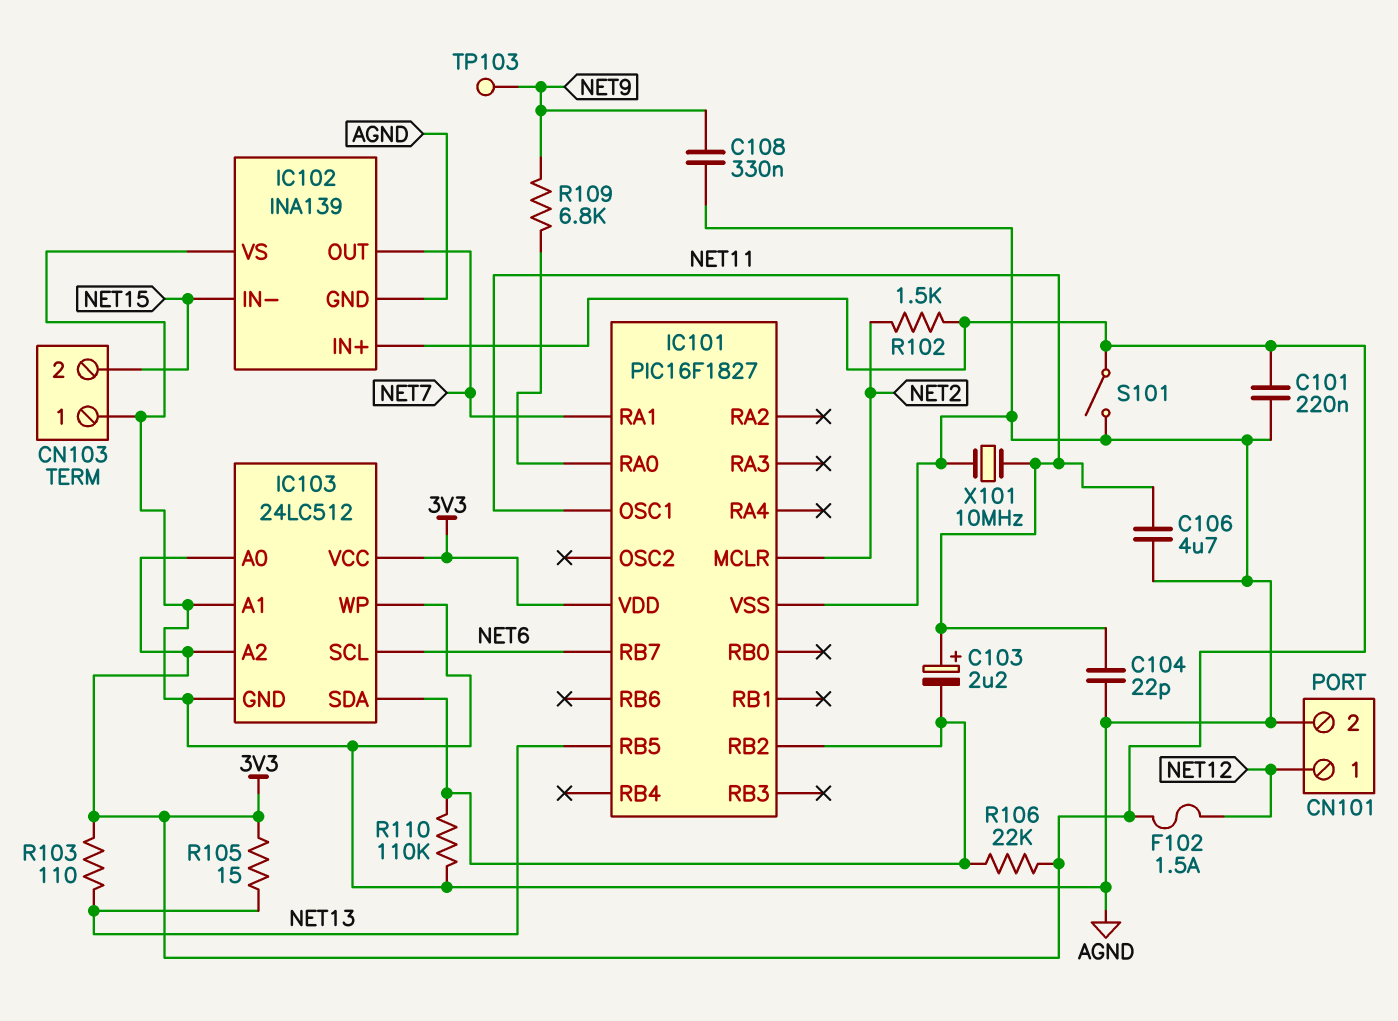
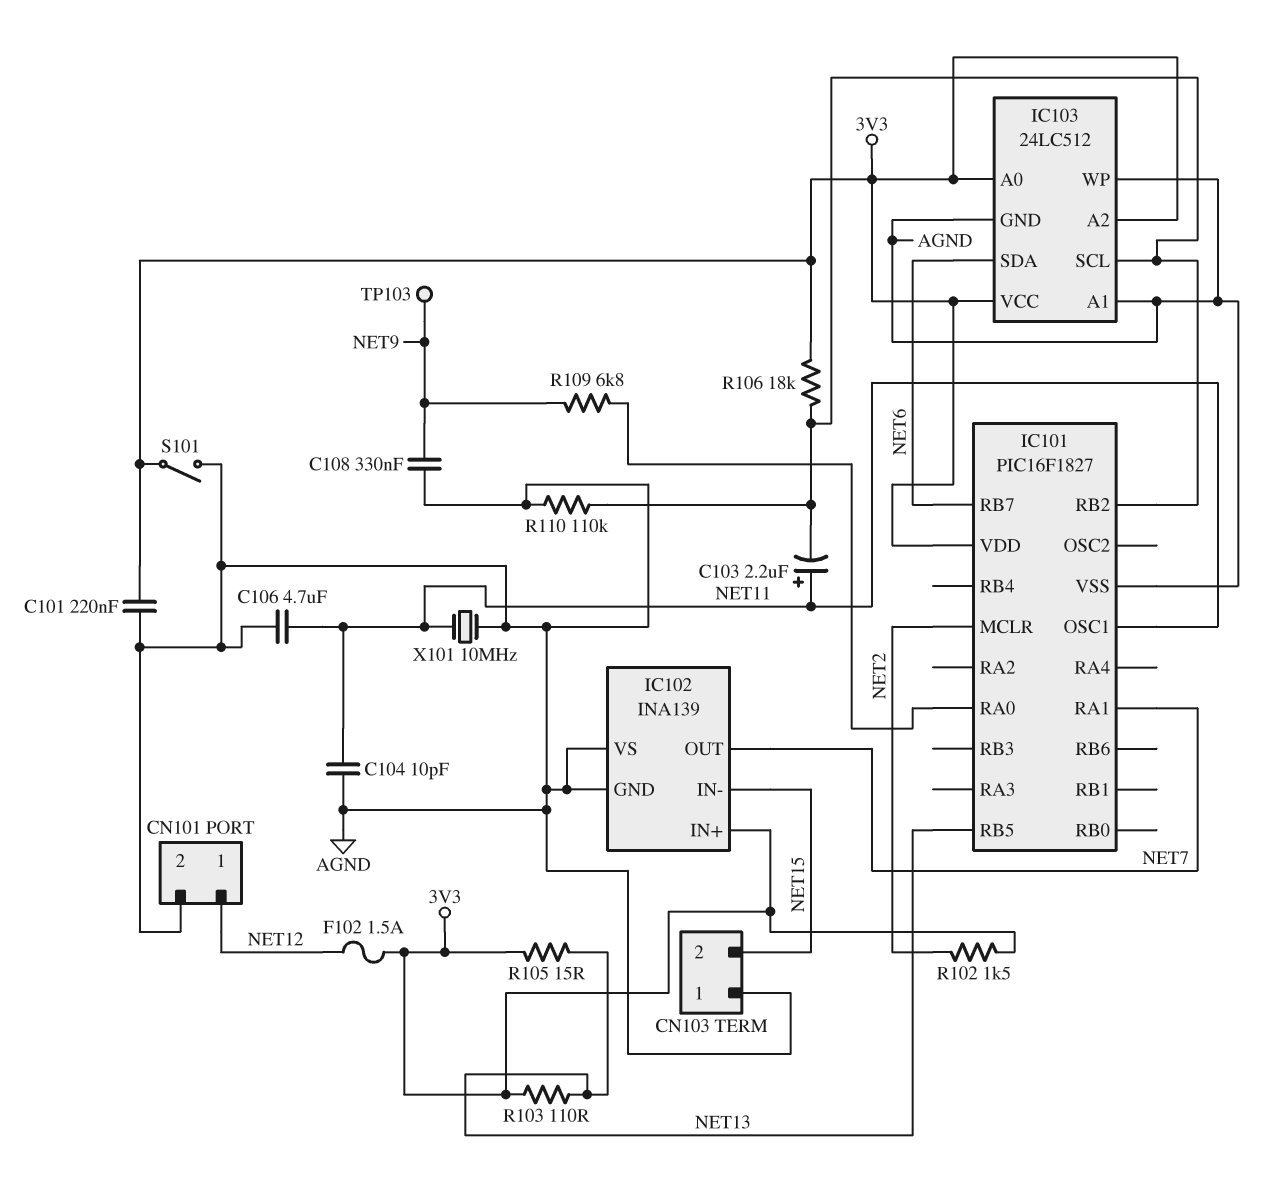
C104: 22pF (AGND, NET11) -> 10pF (AGND, NET11)
IC103 pin SCL: NET6 -> IC101/RB2
IC103 pin SDA: IC101/RB2 -> NET6
R106: 22k (3V3, IC101/RB2) -> 18k (3V3, IC101/RB2)

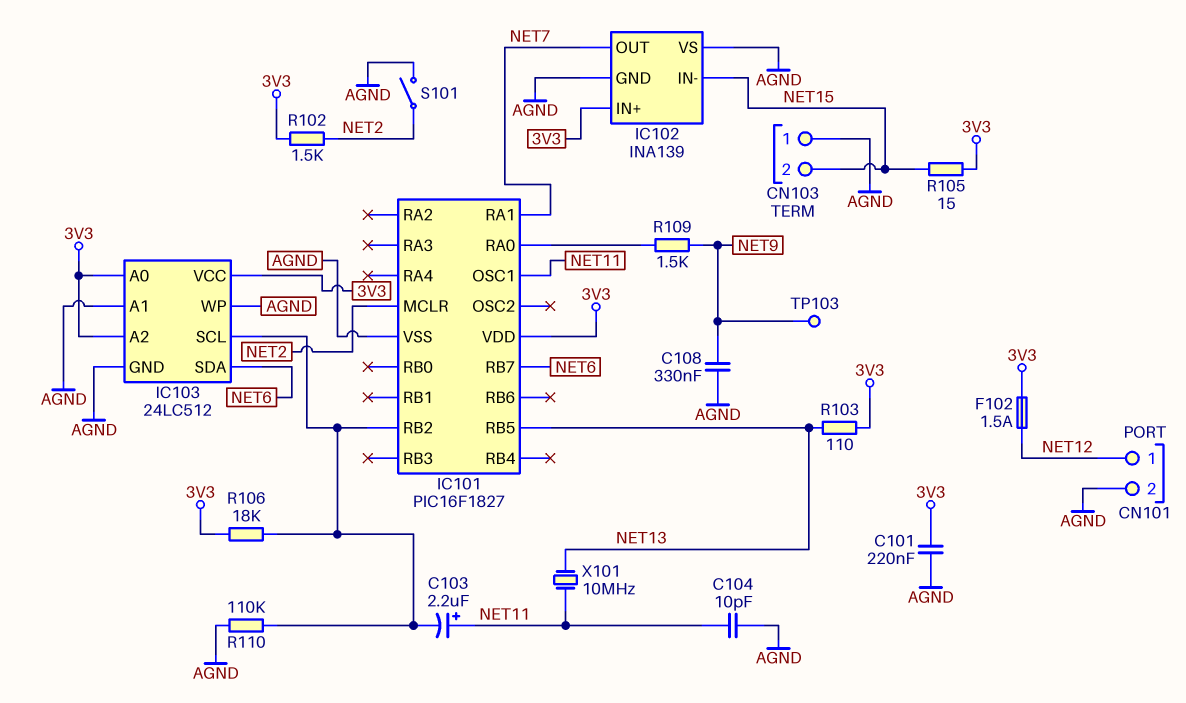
C106: 4.7uF (AGND, NET11) -> none
R105: 15 (3V3, NET13) -> 15 (3V3, NET15)
R109: 6.8k (IC101/RA0, NET9) -> 1.5k (IC101/RA0, NET9)
S101: switch (3V3, AGND) -> switch (AGND, NET2)
X101: 10MHz (AGND, NET11) -> 10MHz (NET11, NET13)

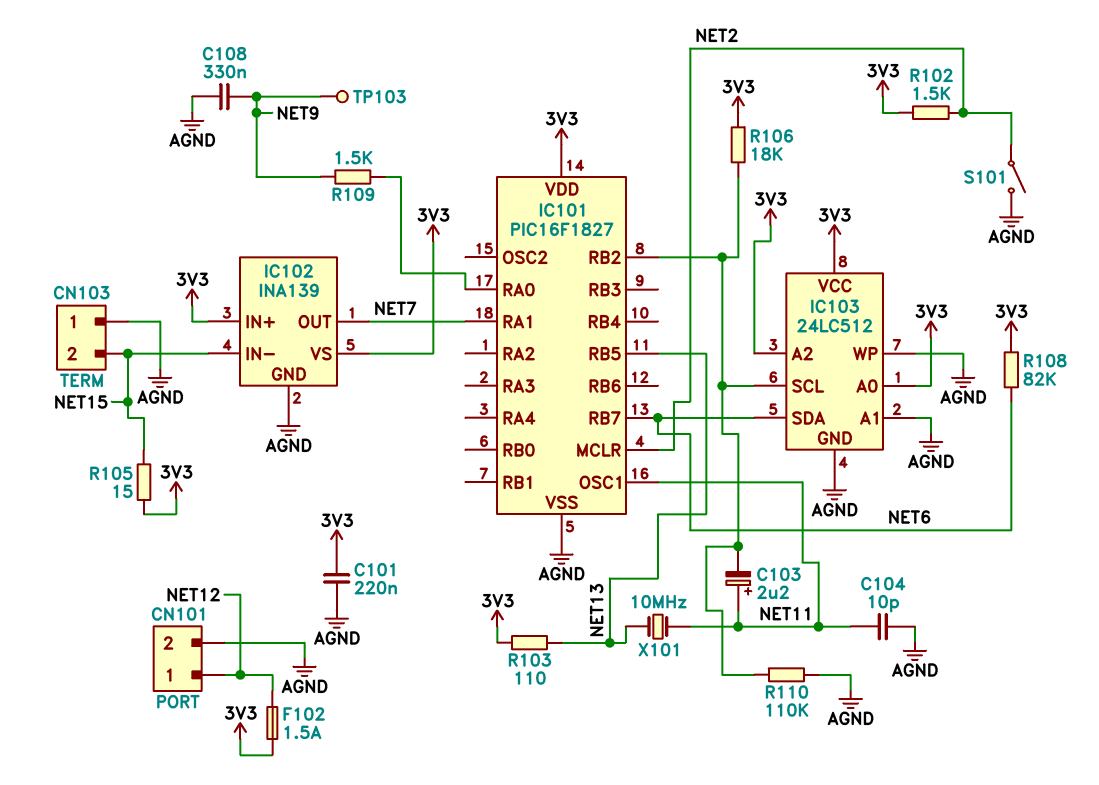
IC102 pin VS: AGND -> 3V3
R108: none -> 82k (3V3, NET6)

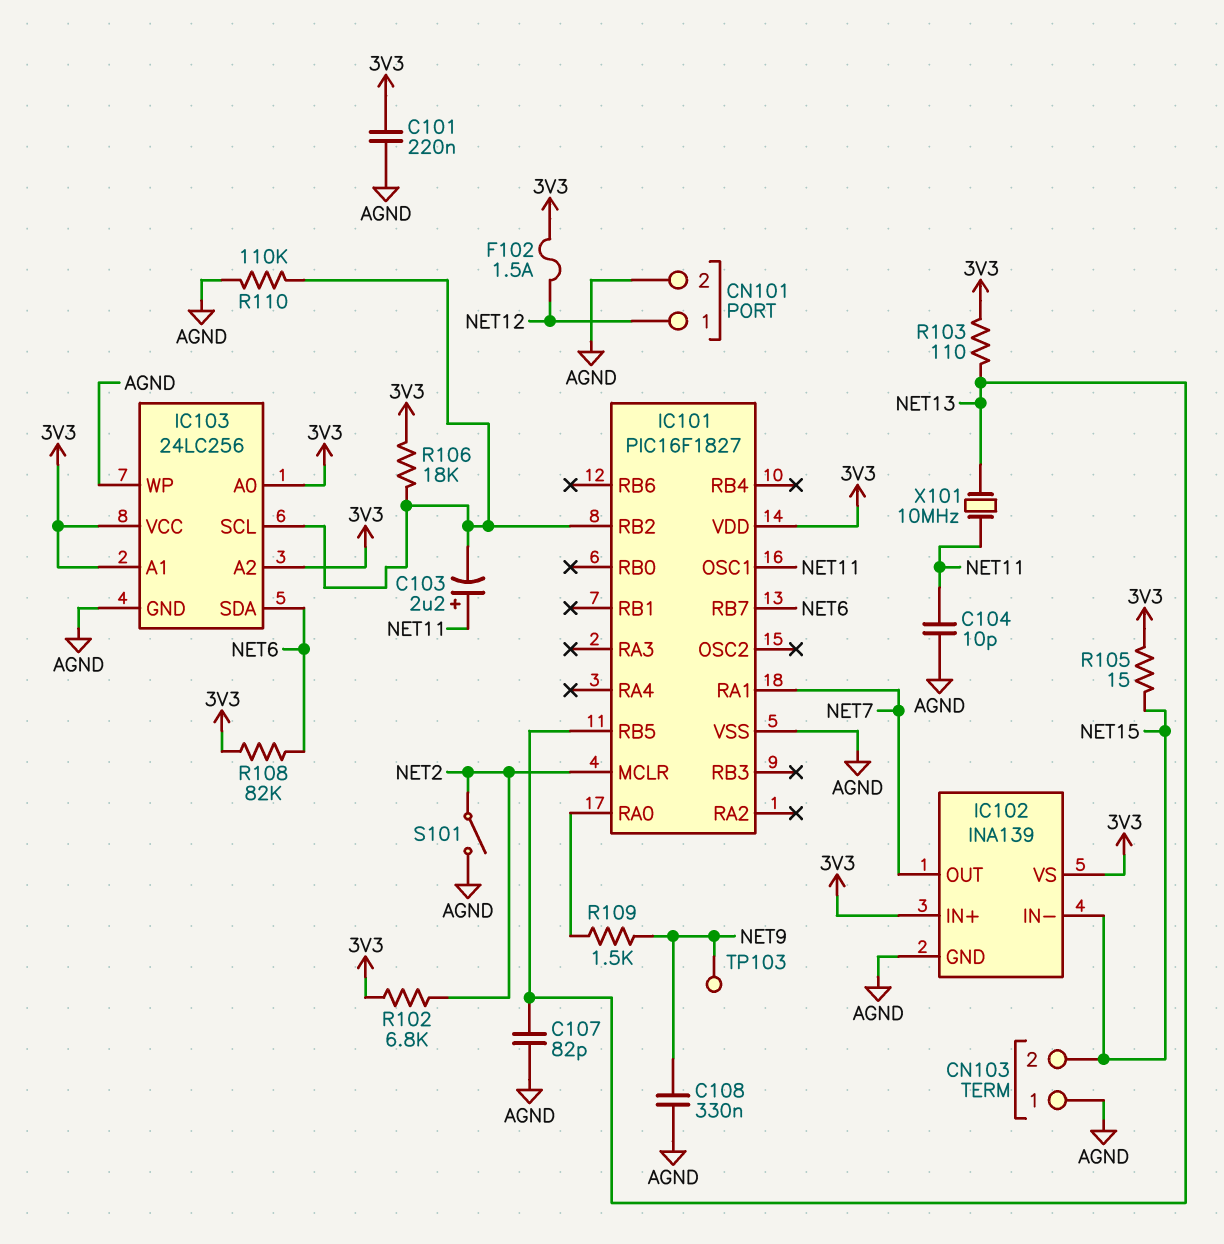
C107: none -> 82pF (AGND, NET13)
IC103: 24LC512 -> 24LC256
IC103 pin A1: AGND -> 3V3
R102: 1.5k (3V3, NET2) -> 6.8k (3V3, NET2)

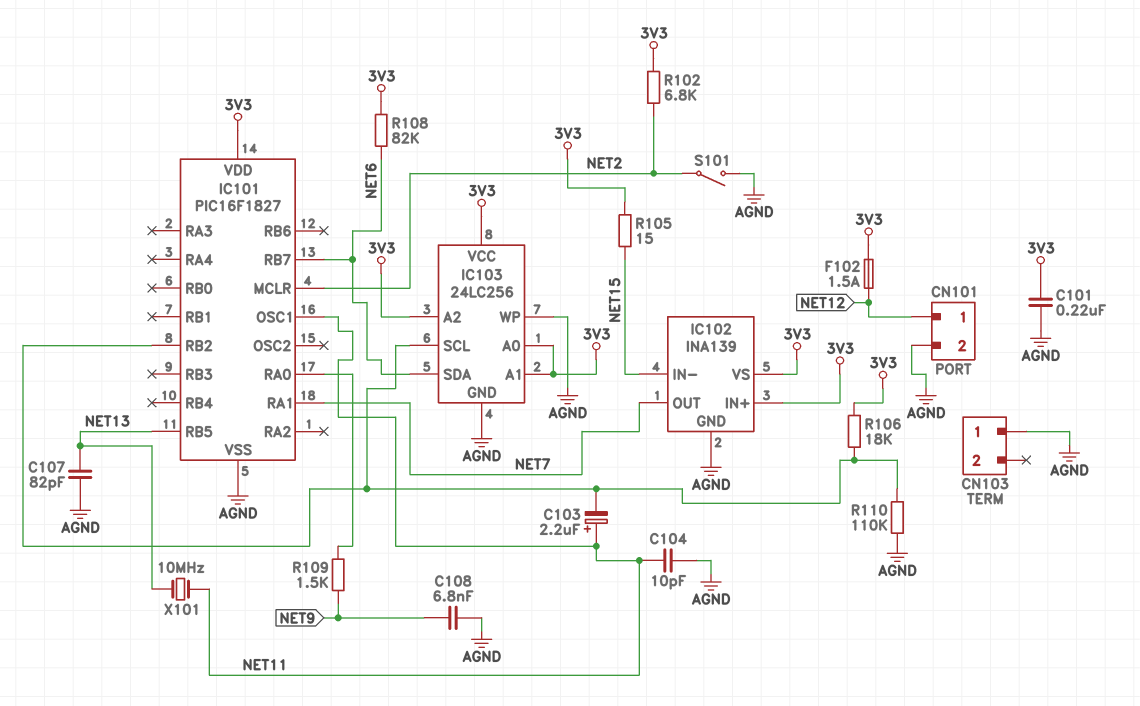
C108: 330nF (AGND, NET9) -> 6.8nF (AGND, NET9)
CN103 pin 2: NET15 -> none
R103: 110 (3V3, NET13) -> none
TP103: test point (NET9) -> none

